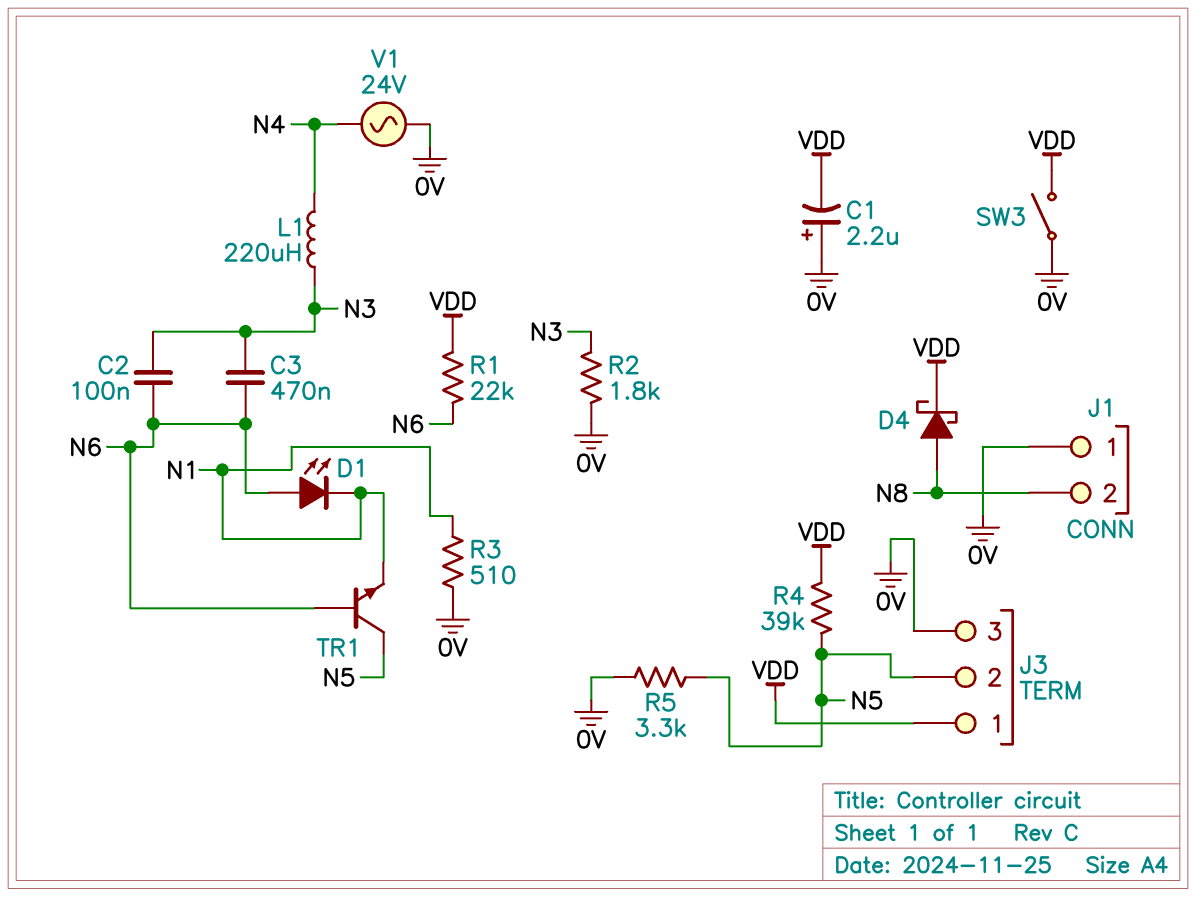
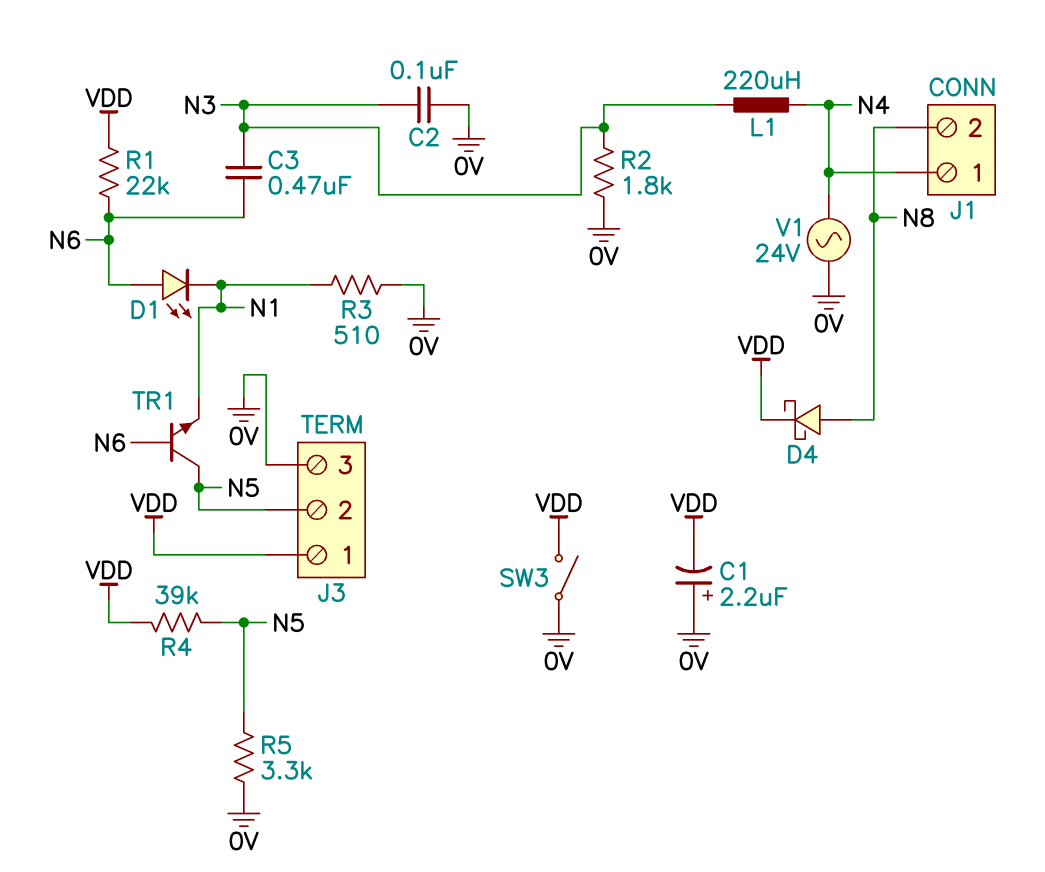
C2: 100nF (N3, N6) -> 100nF (0V, N3)
J1 pin 1: 0V -> N4

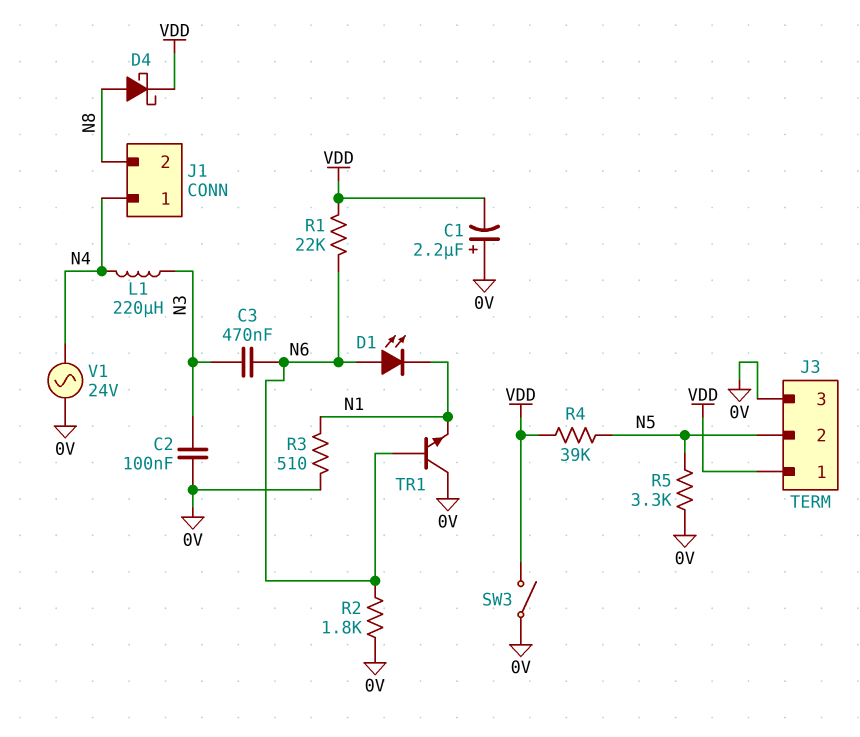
R2: 1.8k (0V, N3) -> 1.8k (0V, N6)
TR1: NPN (B N6, C N5, E N1) -> NPN (B N6, C 0V, E N1)

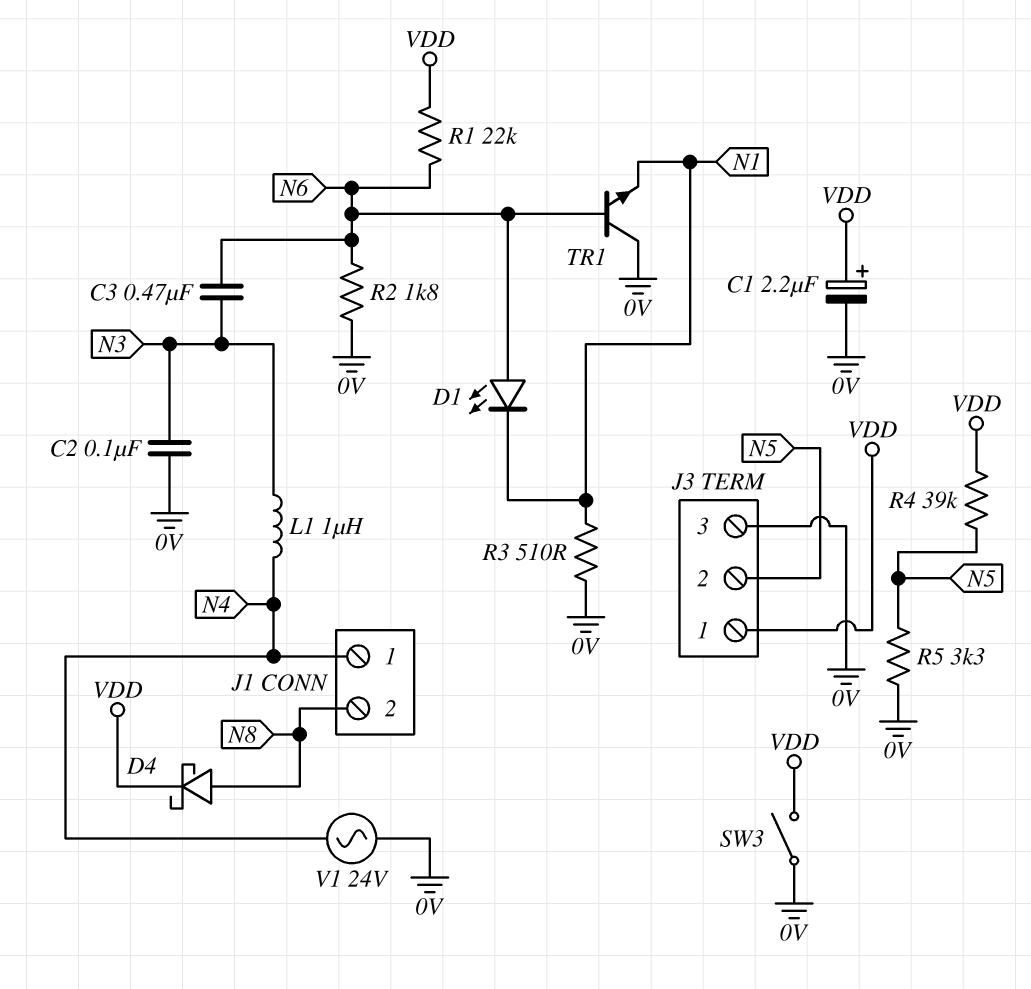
C1: 2.2uF (plus 0V, minus VDD) -> 2.2uF (plus VDD, minus 0V)
L1: 220uH (N3, N4) -> 1uH (N3, N4)

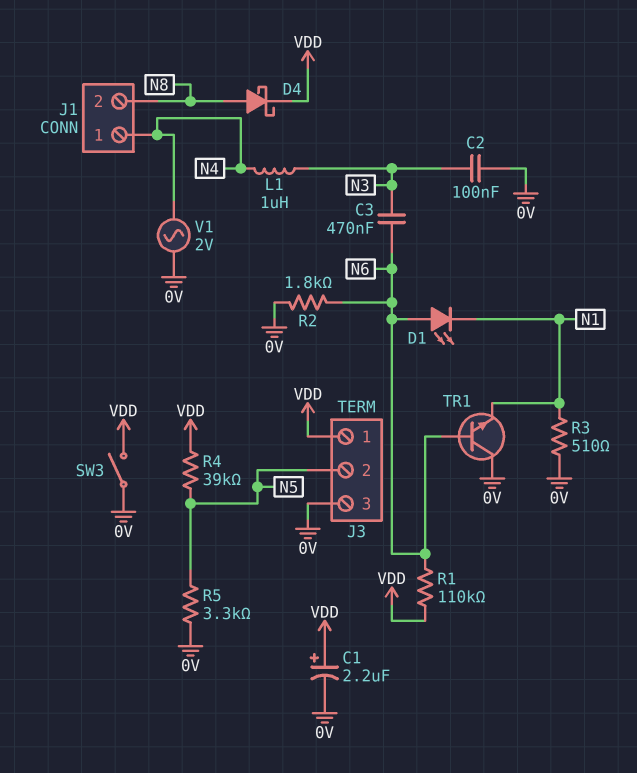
R1: 22k (N6, VDD) -> 110k (N6, VDD)
V1: AC 24V (0V, N4) -> AC 2V (0V, N4)

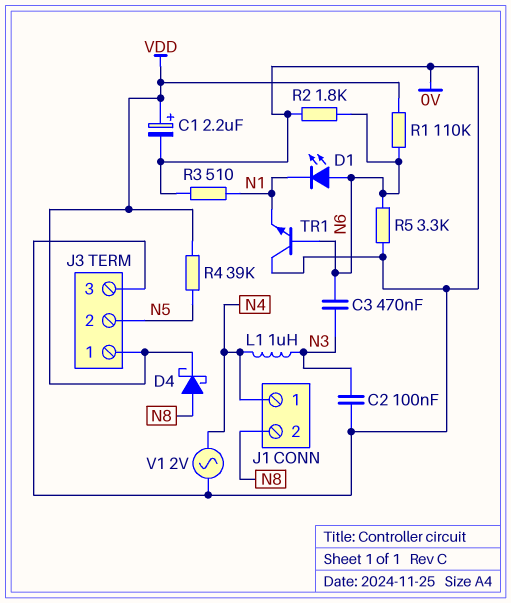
R5: 3.3k (0V, N5) -> 3.3k (0V, N6)
SW3: switch (0V, VDD) -> none

